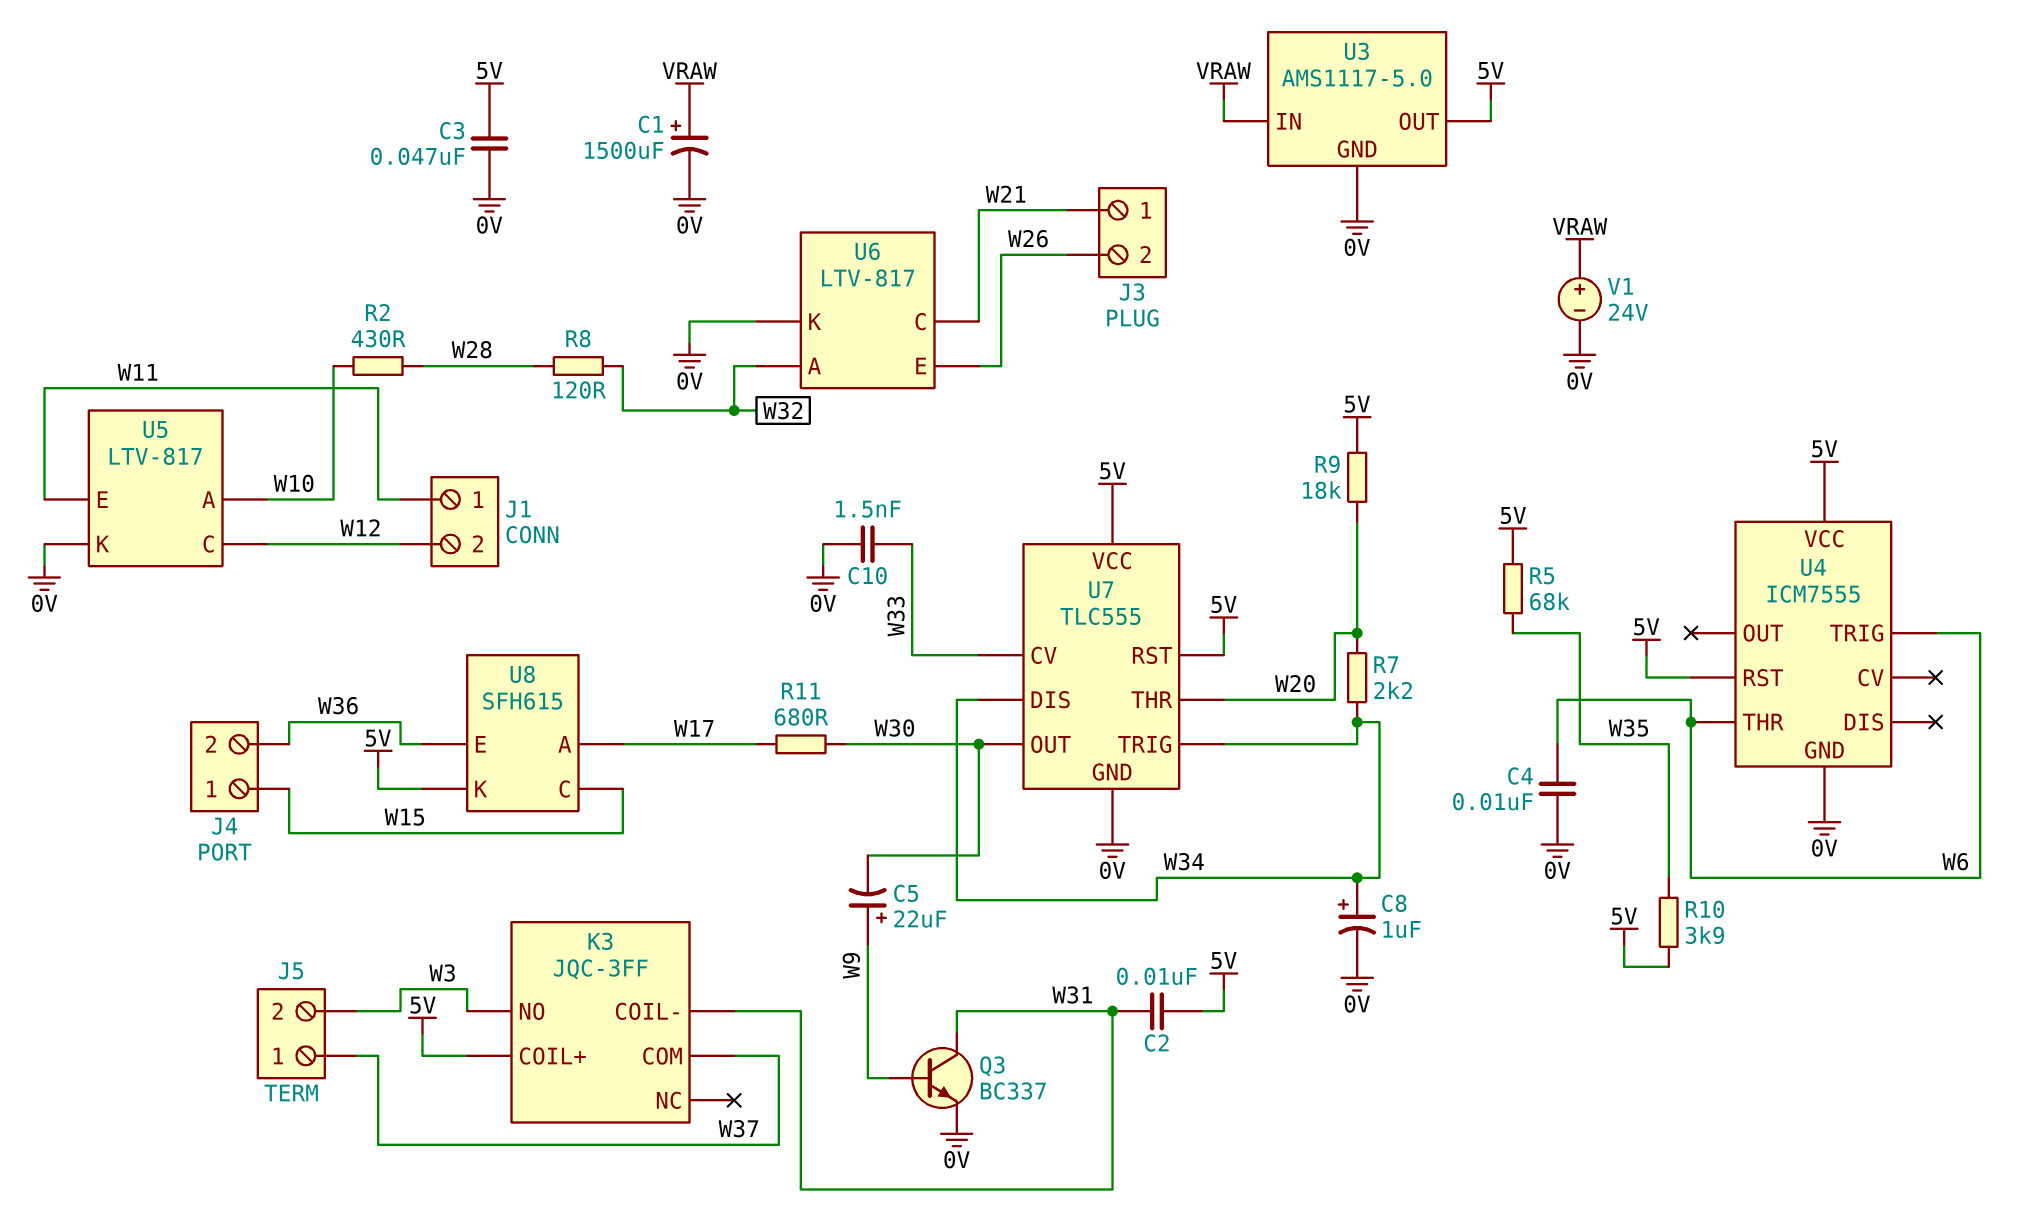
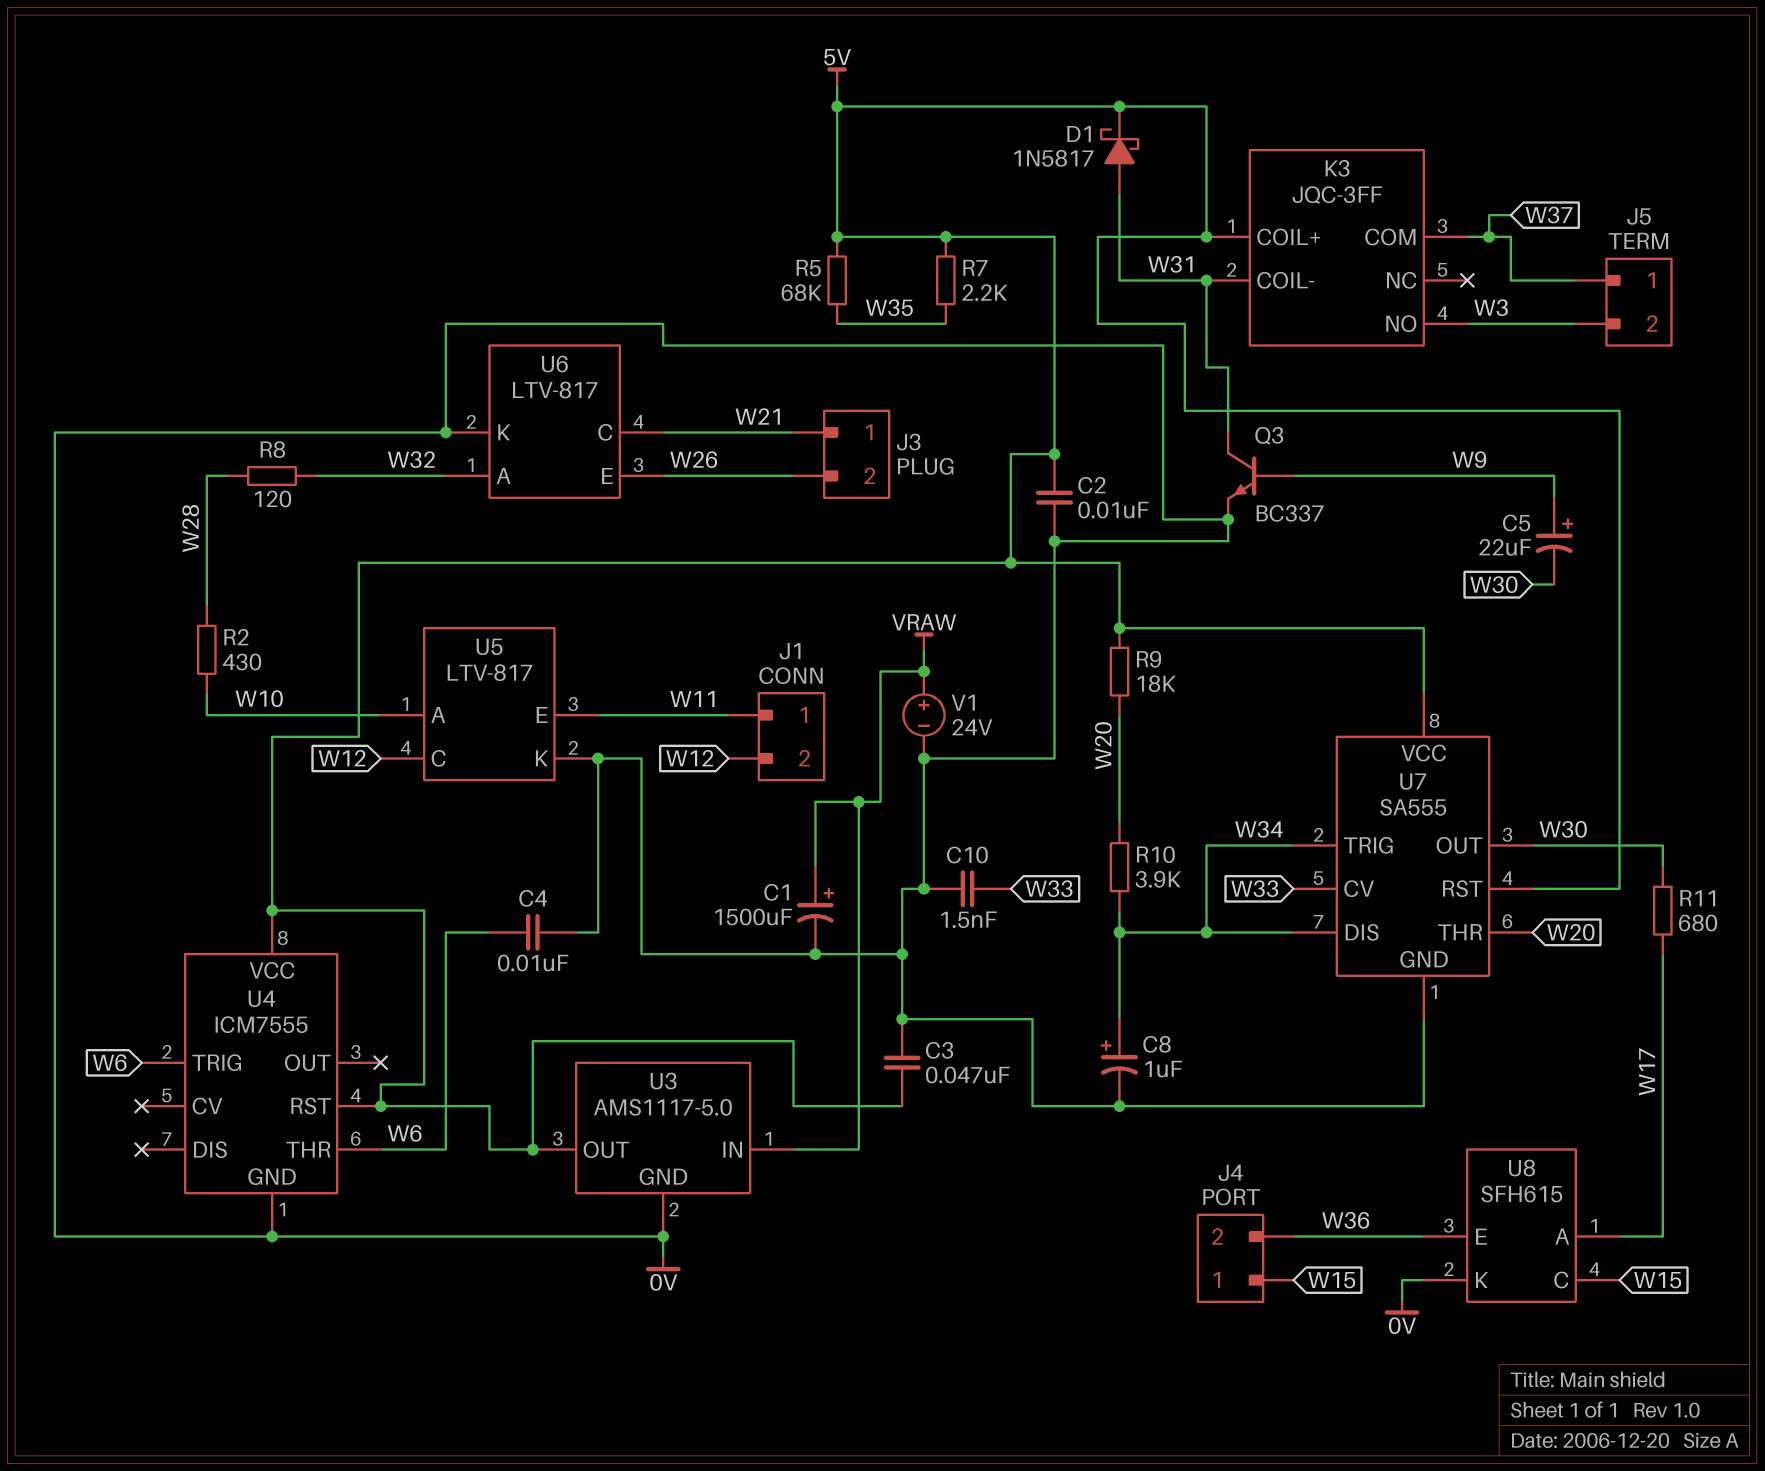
C2: 10nF (5V, W31) -> 10nF (0V, 5V)
D1: none -> schottky 1N5817 (A W31, K 5V)
R7: 2.2k (W20, W34) -> 2.2k (5V, W35)
R10: 3.9k (5V, W35) -> 3.9k (W20, W34)
U7: TLC555 -> SA555
U8 pin K: 5V -> 0V

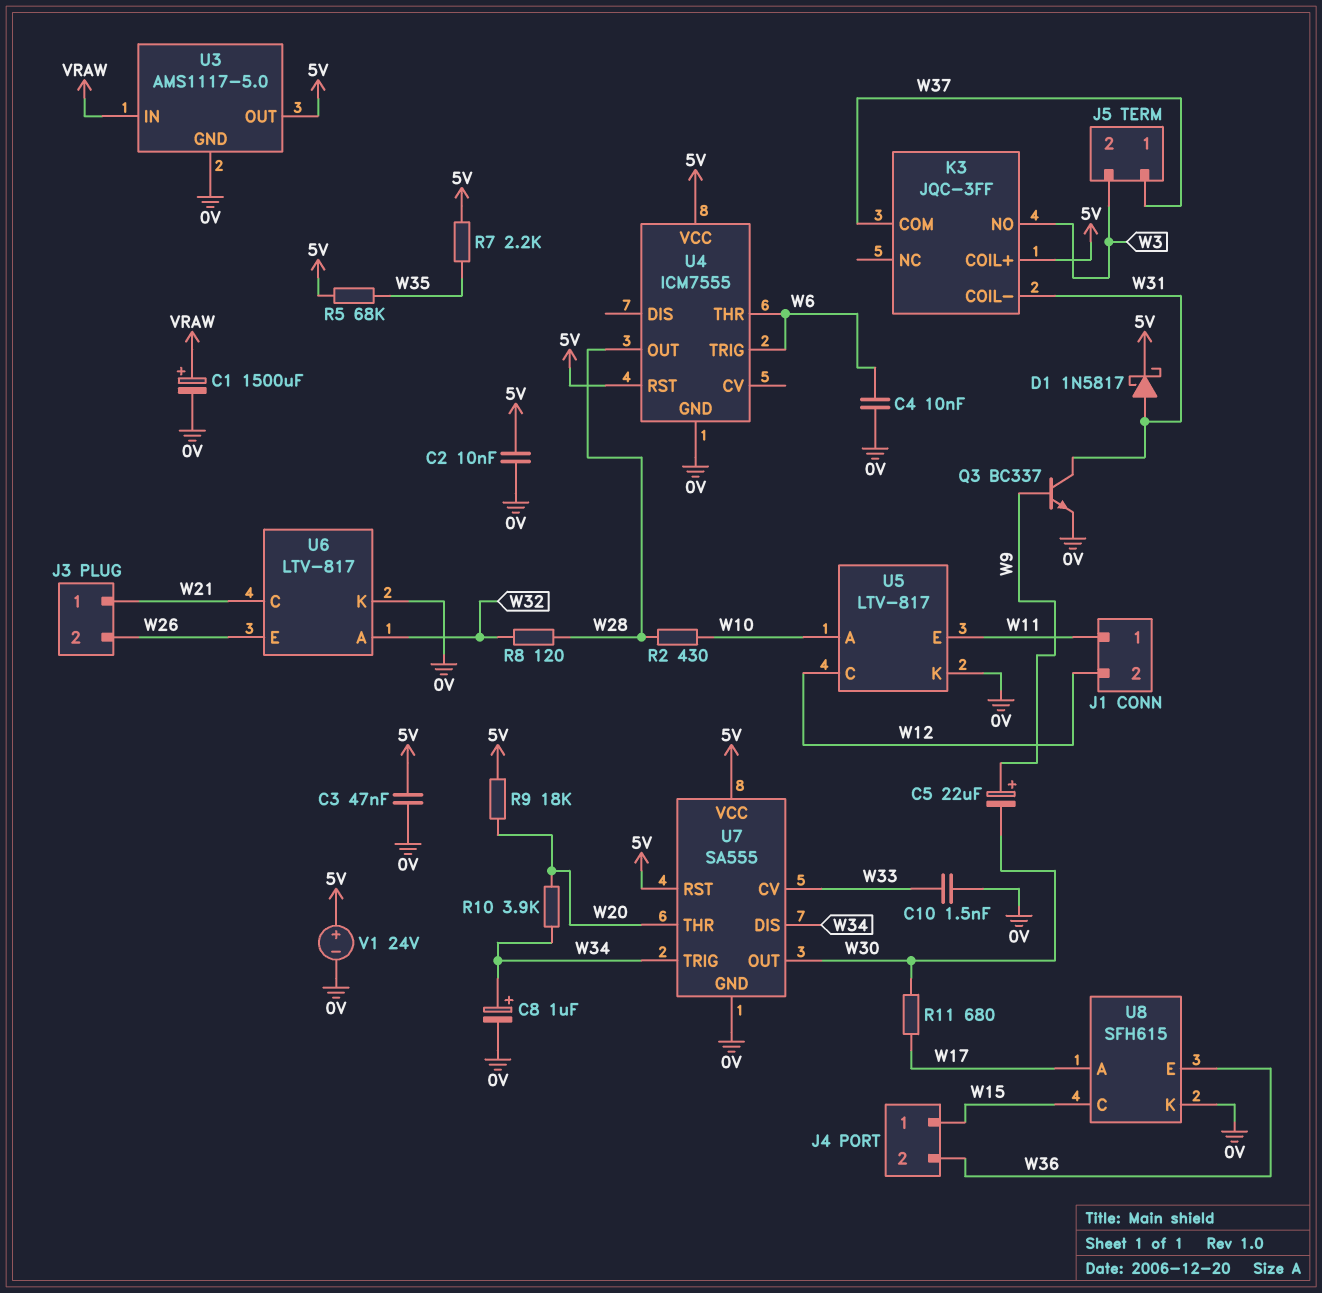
U4 pin OUT: none -> W28
V1: 24V (plus VRAW, minus 0V) -> 24V (plus 5V, minus 0V)

